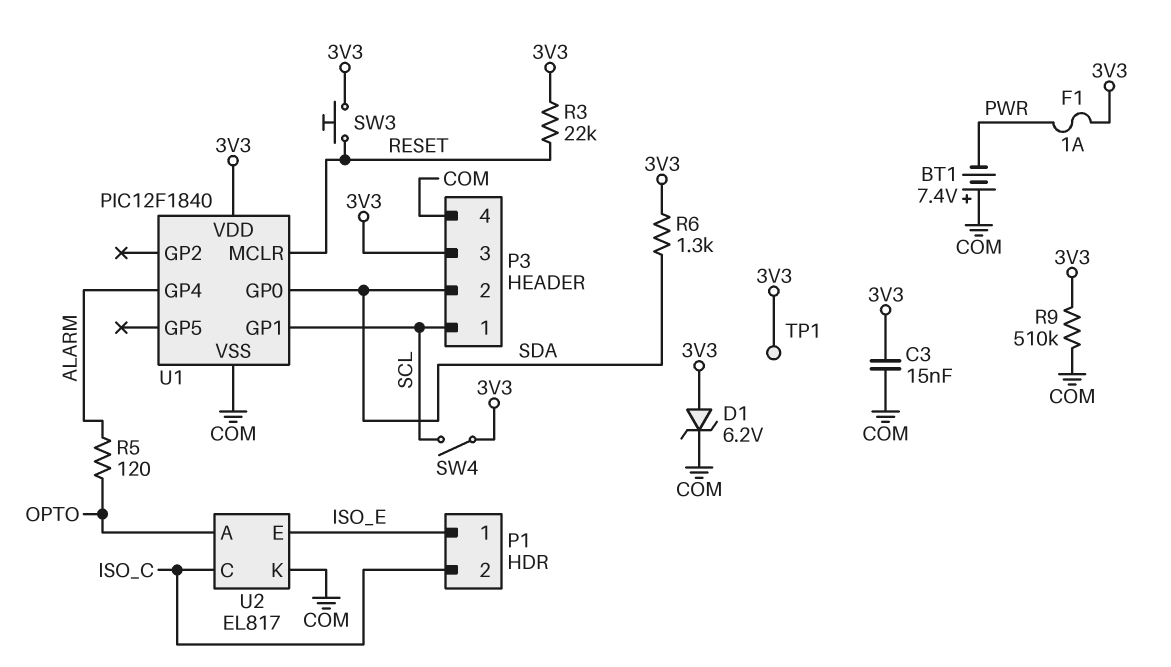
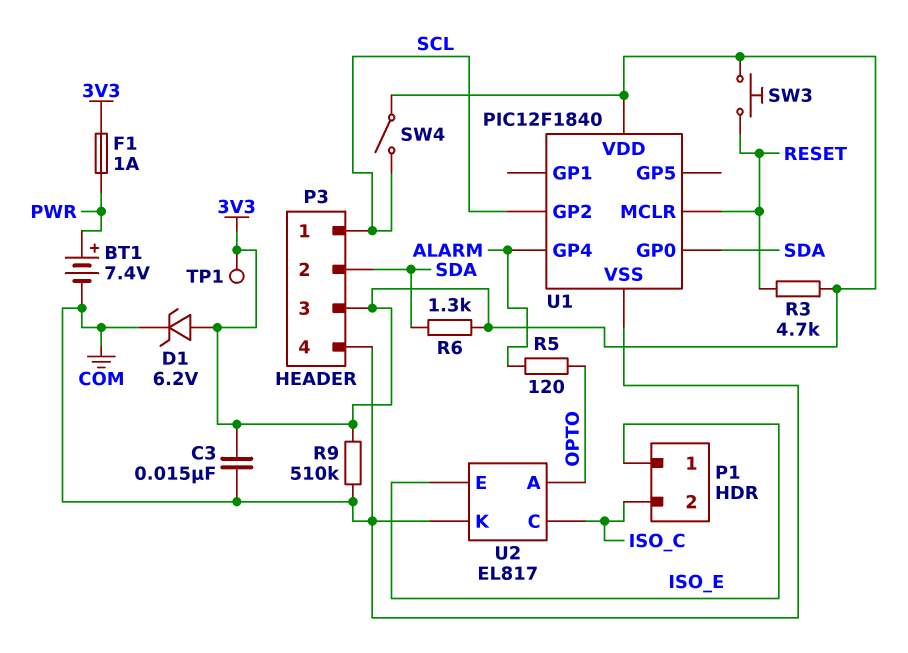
BT1: 7.4V (plus COM, minus PWR) -> 7.4V (plus PWR, minus COM)
R3: 22k (3V3, RESET) -> 4.7k (3V3, RESET)
U1 pin GP1: SCL -> none
U1 pin GP2: none -> SCL

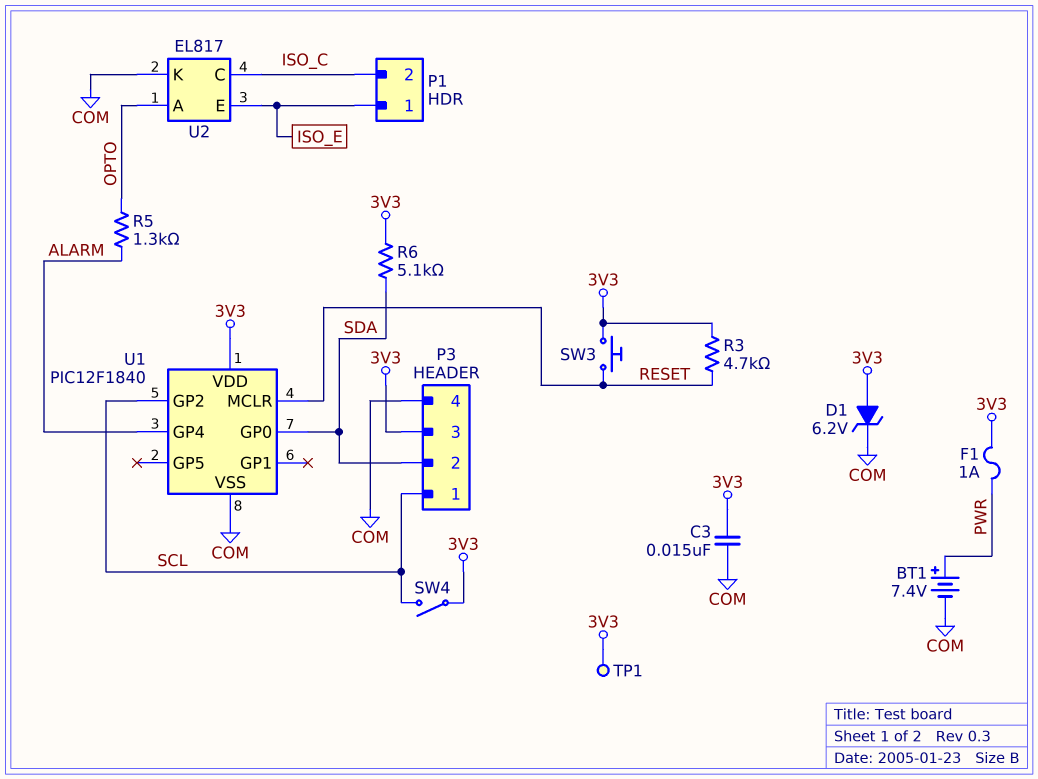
R5: 120 (ALARM, OPTO) -> 1.3k (ALARM, OPTO)
R6: 1.3k (3V3, SDA) -> 5.1k (3V3, SDA)
R9: 510k (3V3, COM) -> none

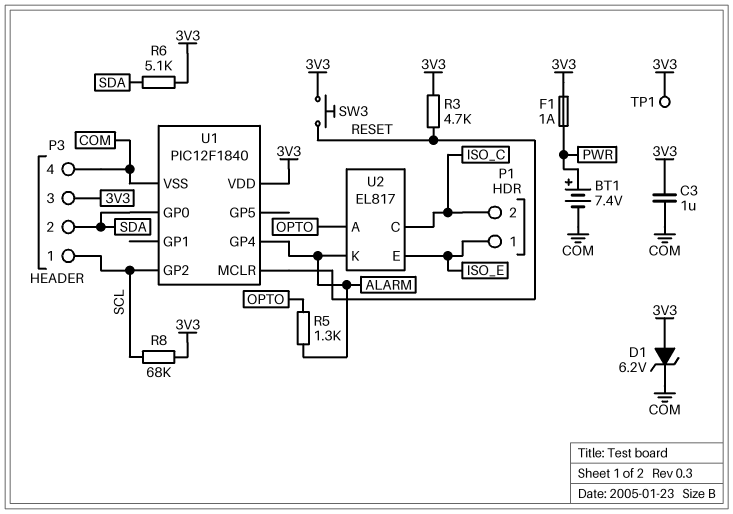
C3: 15nF (3V3, COM) -> 1uF (3V3, COM)
R8: none -> 68k (3V3, SCL)
SW4: switch (3V3, SCL) -> none
U2 pin K: COM -> ALARM

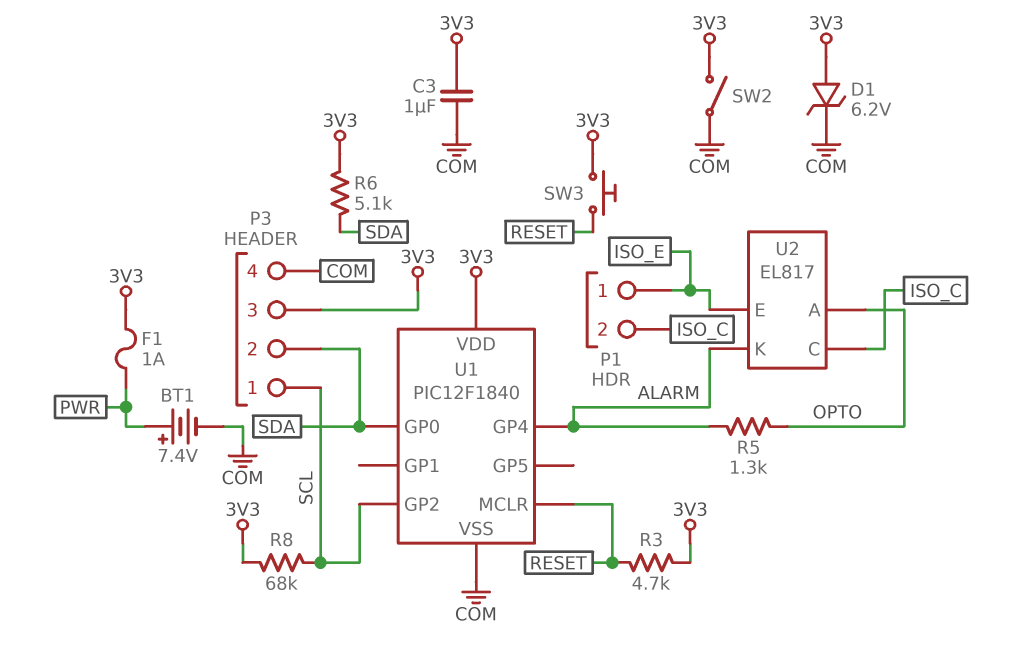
SW2: none -> switch (3V3, COM)
TP1: test point (3V3) -> none

